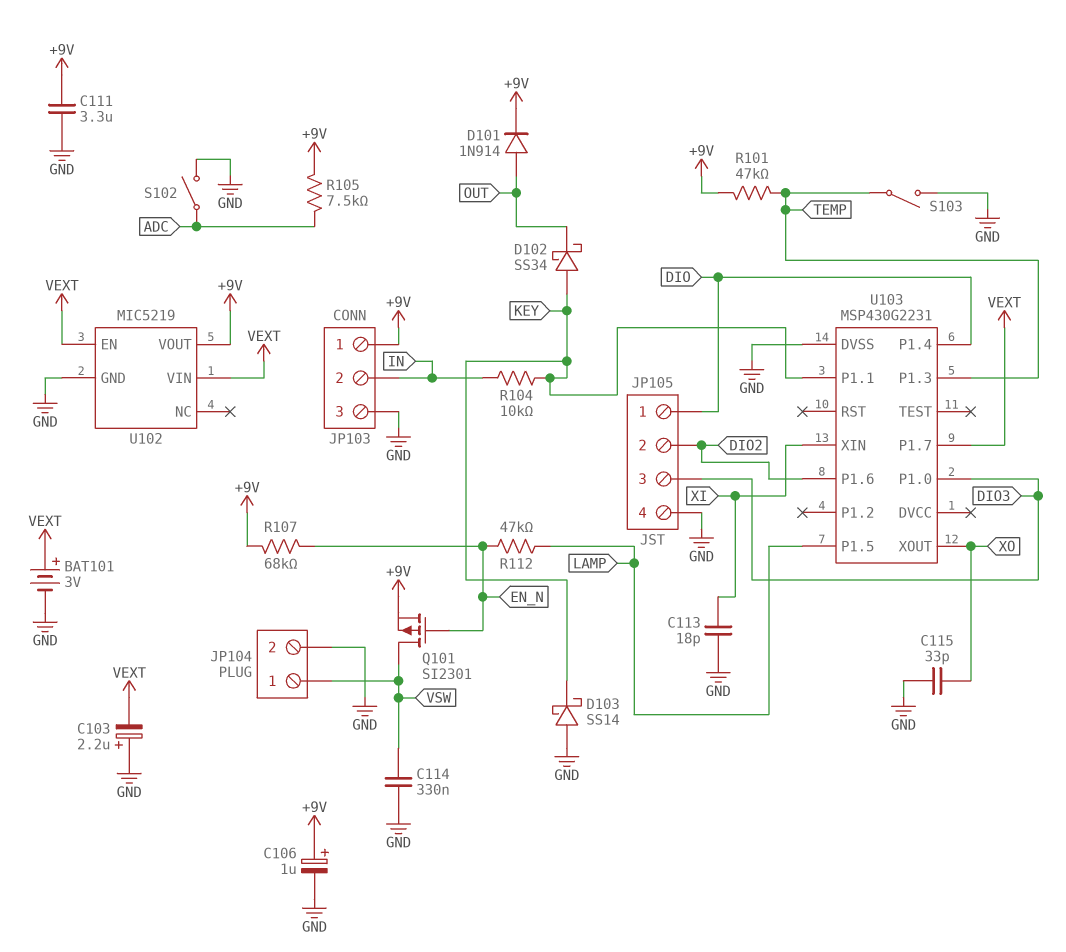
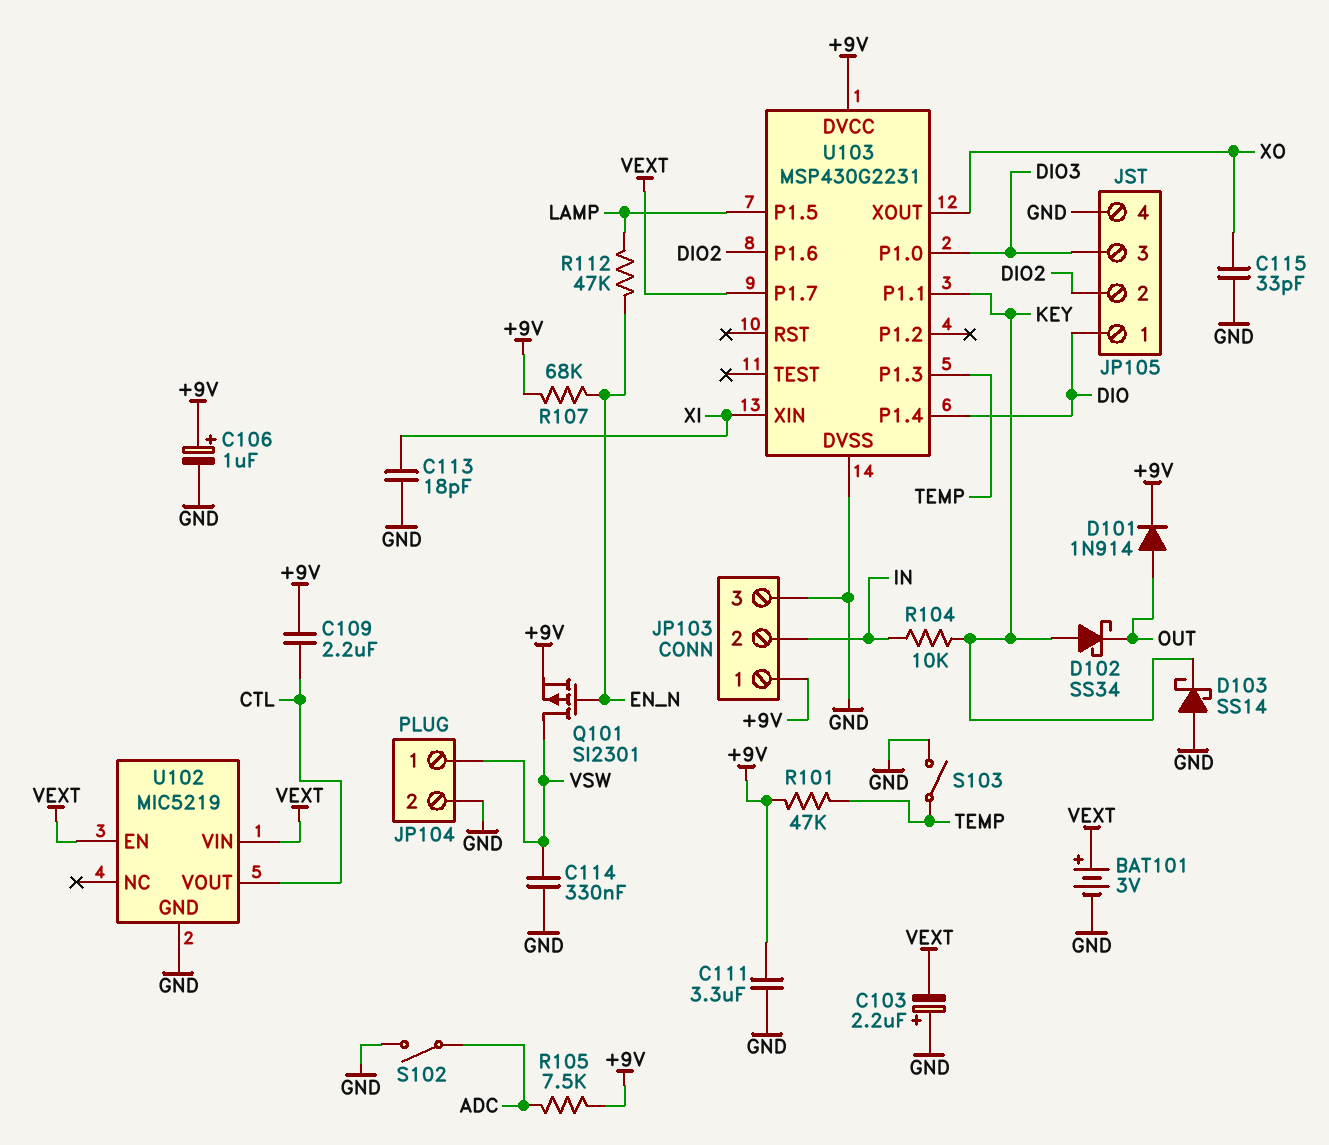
C109: none -> 2.2uF (+9V, CTL)
U102 pin VOUT: +9V -> CTL
U103 pin DVCC: none -> +9V

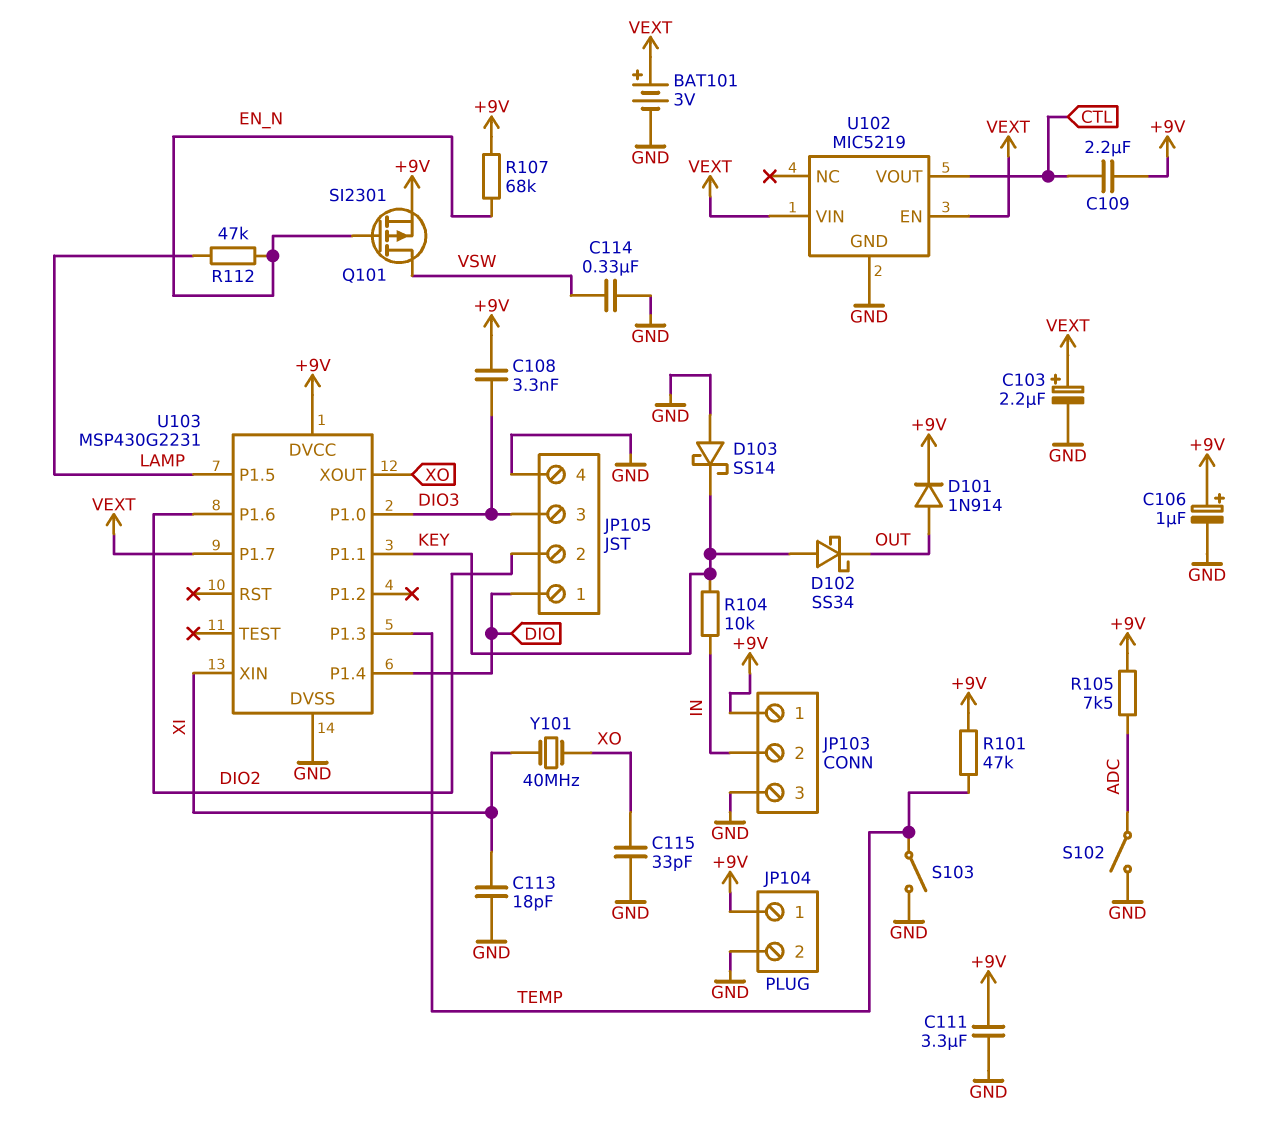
C103: 2.2uF (plus GND, minus VEXT) -> 2.2uF (plus VEXT, minus GND)
C108: none -> 3.3nF (+9V, DIO3)
JP104 pin 1: VSW -> +9V
Y101: none -> 40MHz (XI, XO)

